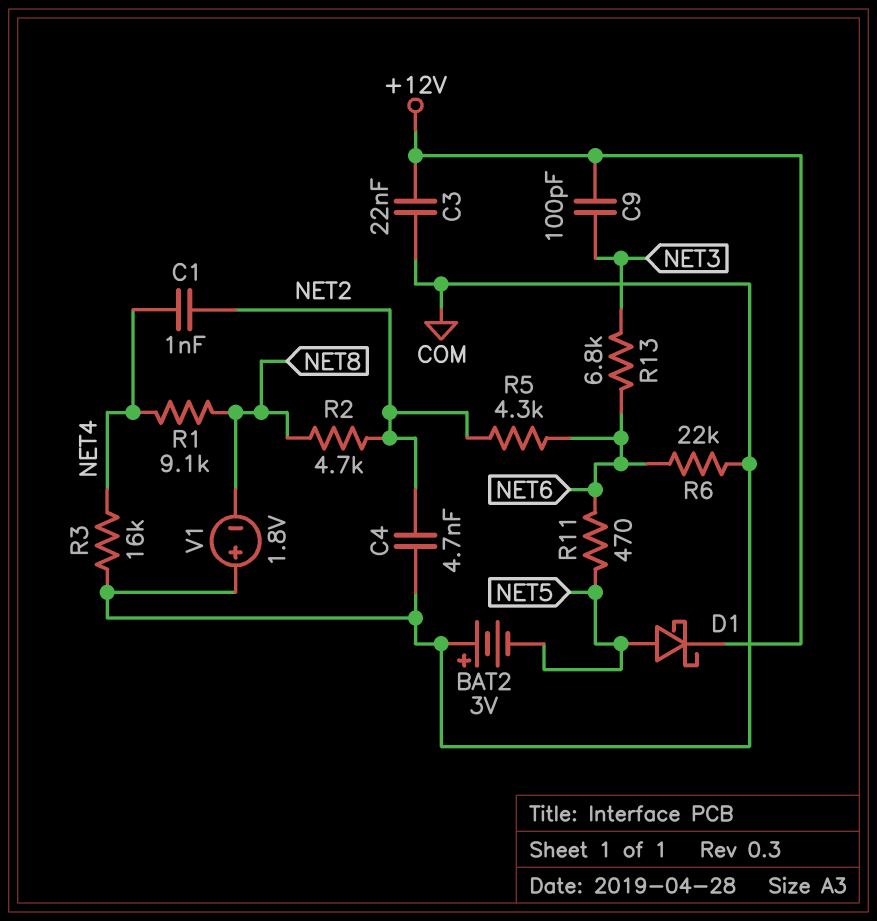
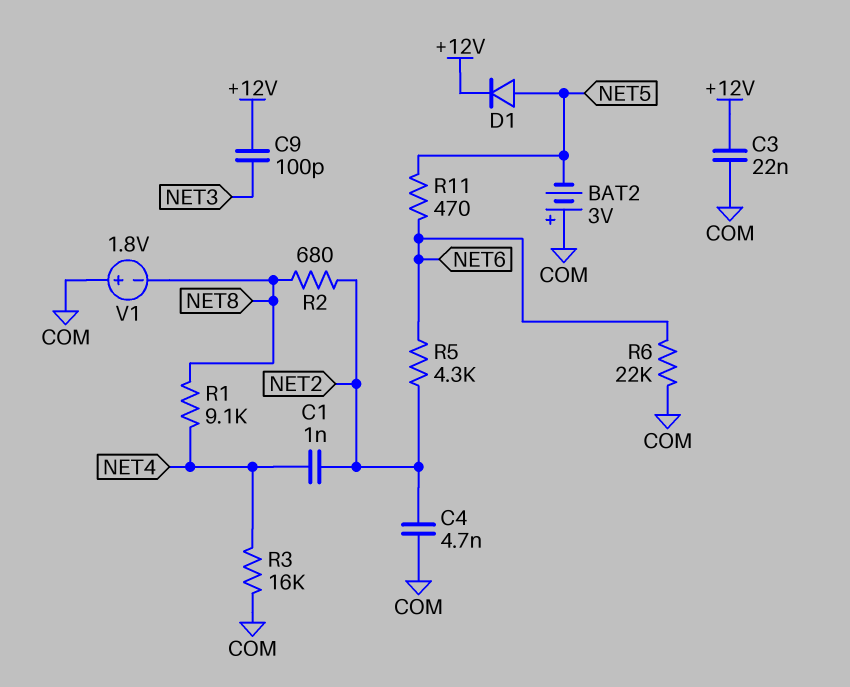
D1: schottky (A NET5, K +12V) -> diode (A NET5, K +12V)
R2: 4.7k (NET2, NET8) -> 680 (NET2, NET8)
R13: 6.8k (NET3, NET6) -> none

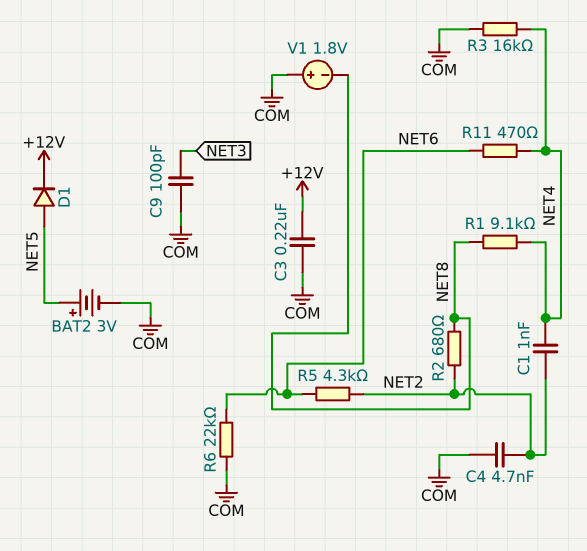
BAT2: 3V (plus COM, minus NET5) -> 3V (plus NET5, minus COM)
C3: 22nF (+12V, COM) -> 220nF (+12V, COM)
C9: 100pF (+12V, NET3) -> 100pF (COM, NET3)
R11: 470 (NET5, NET6) -> 470 (NET4, NET6)

